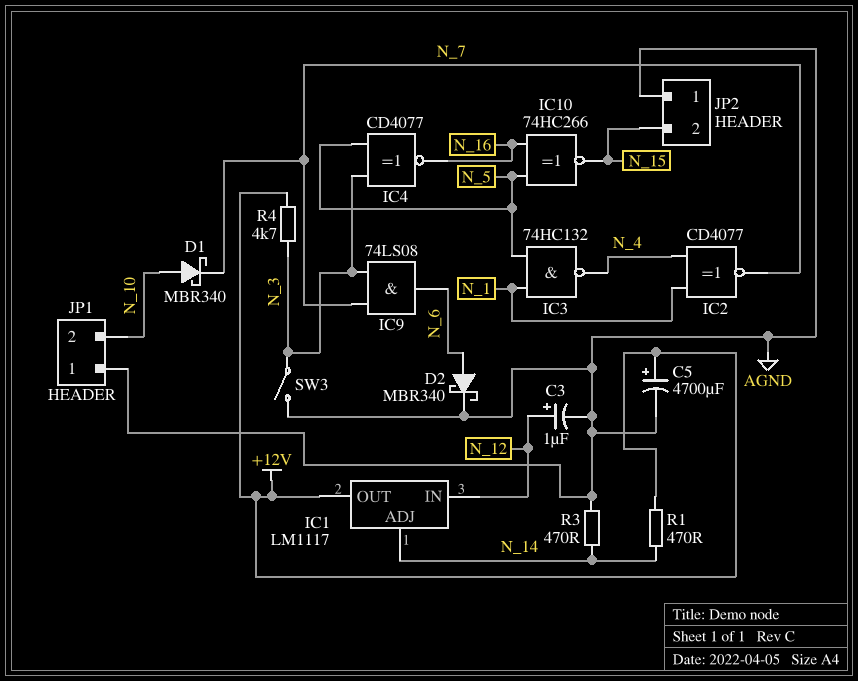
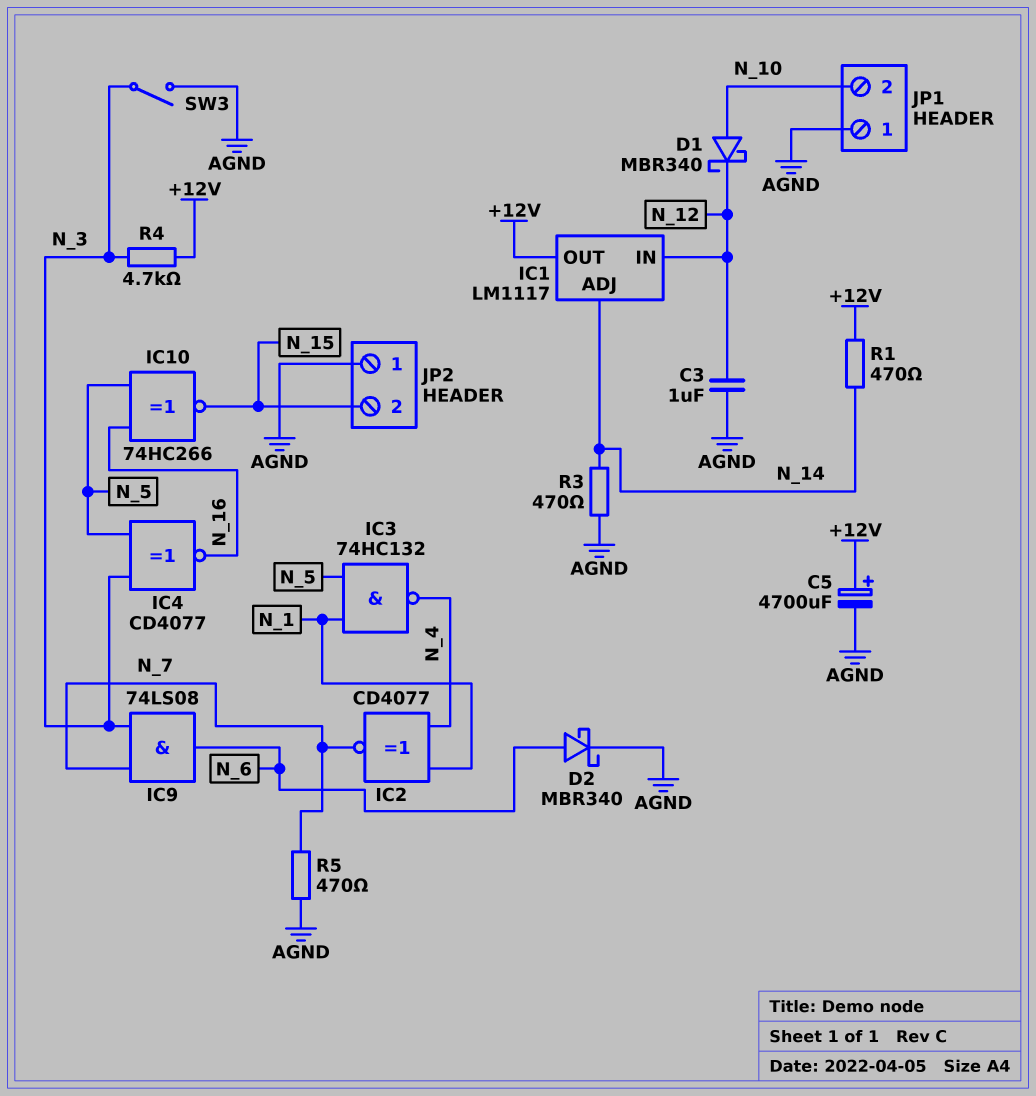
C3: 1uF (plus N_12, minus AGND) -> 1uF (AGND, N_12)
D1: schottky MBR340 (A N_10, K N_7) -> schottky MBR340 (A N_10, K N_12)
R5: none -> 470 (AGND, N_7)

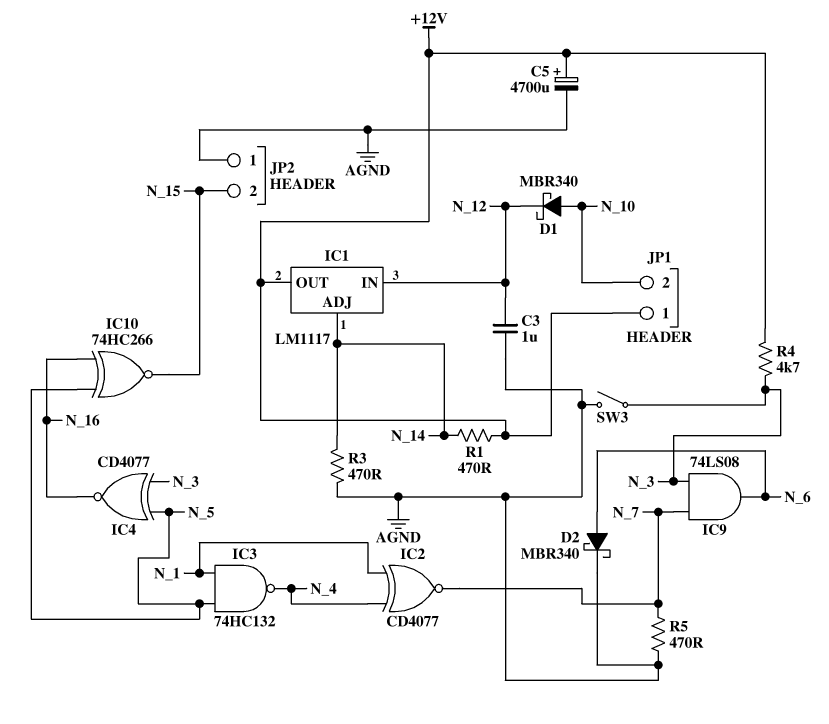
JP1 pin 1: AGND -> +12V

